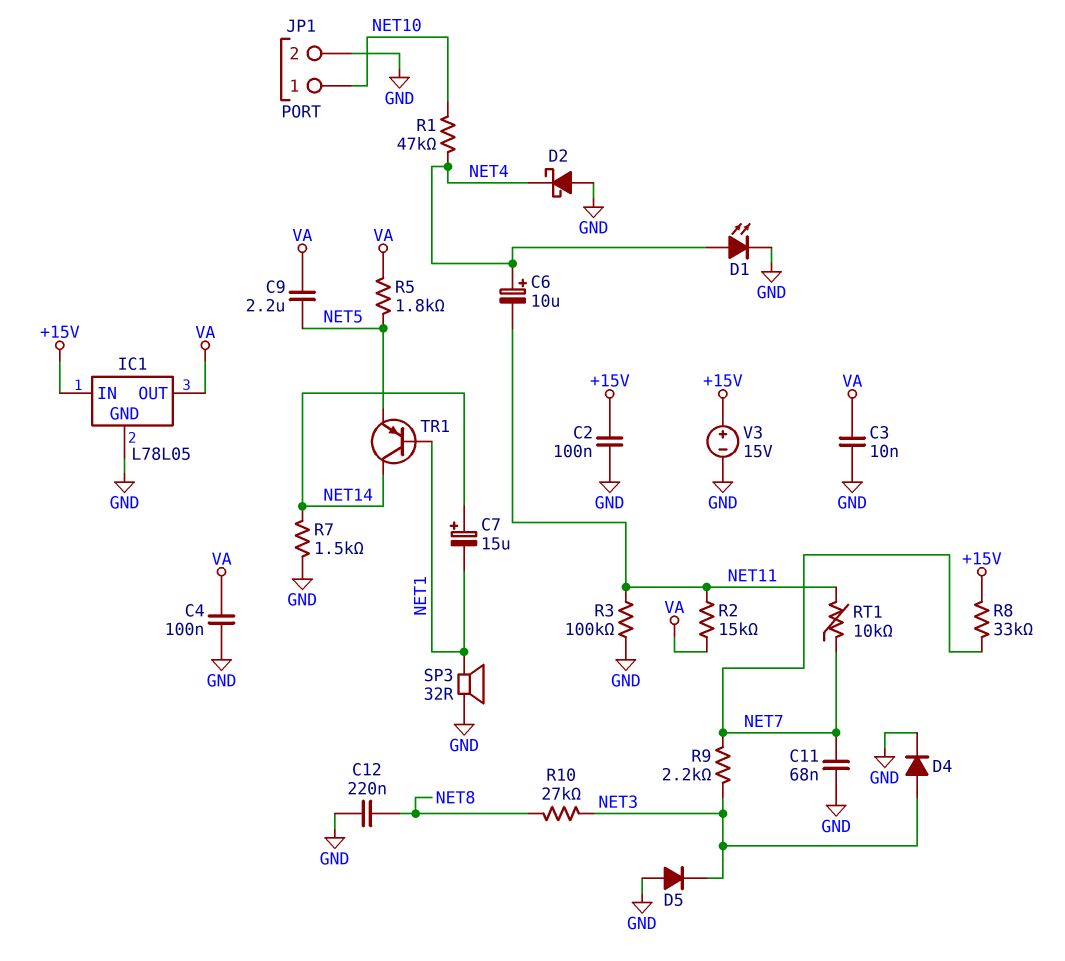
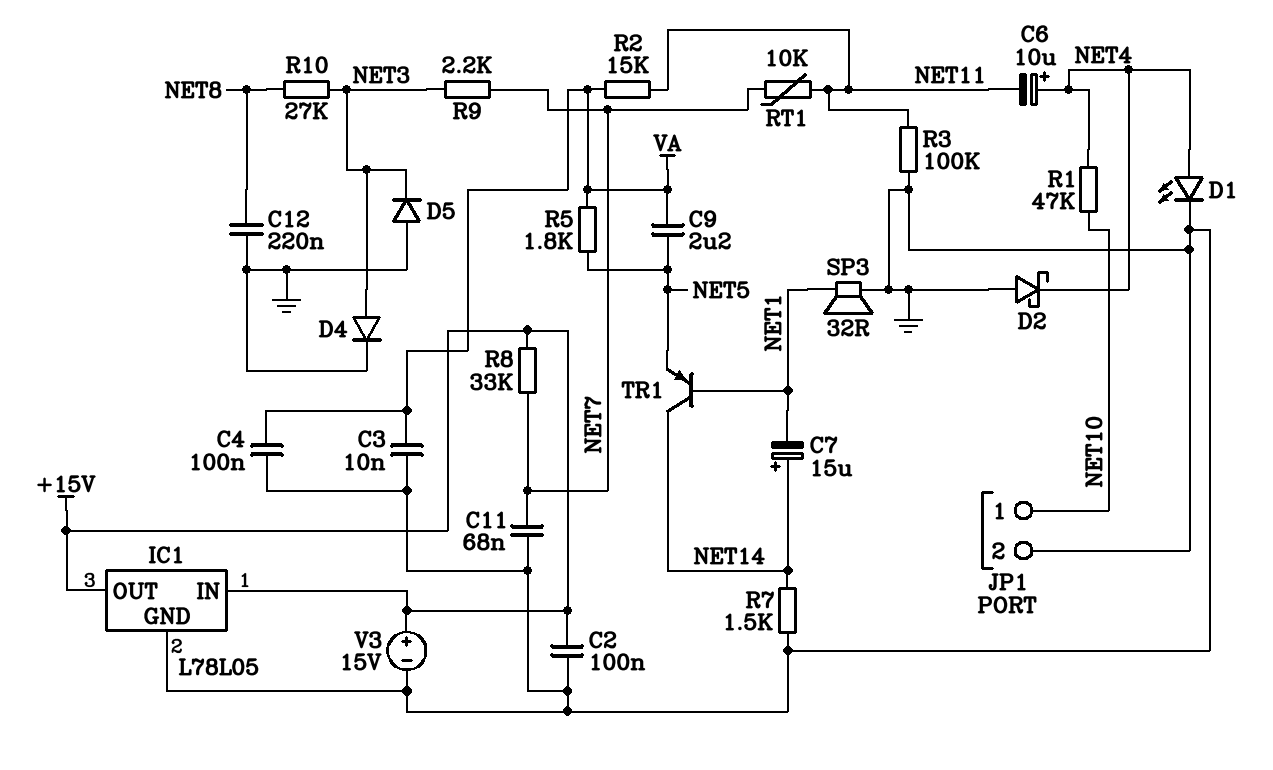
IC1 pin OUT: VA -> +15V

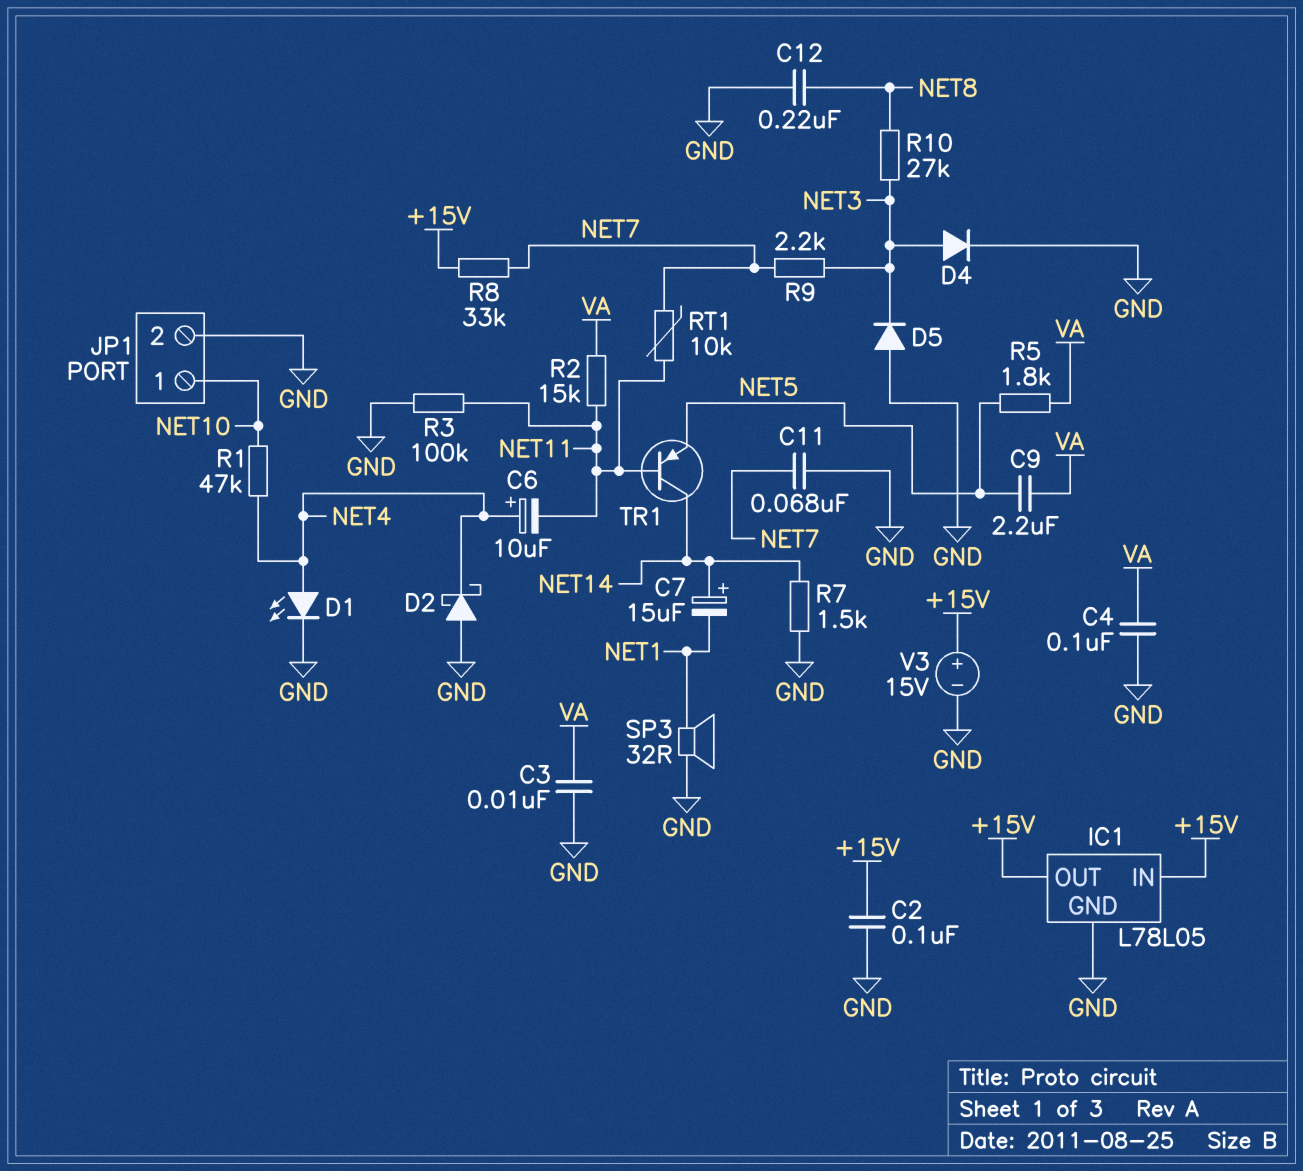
TR1: PNP (B NET1, C NET14, E NET5) -> PNP (B NET11, C NET14, E NET5)

